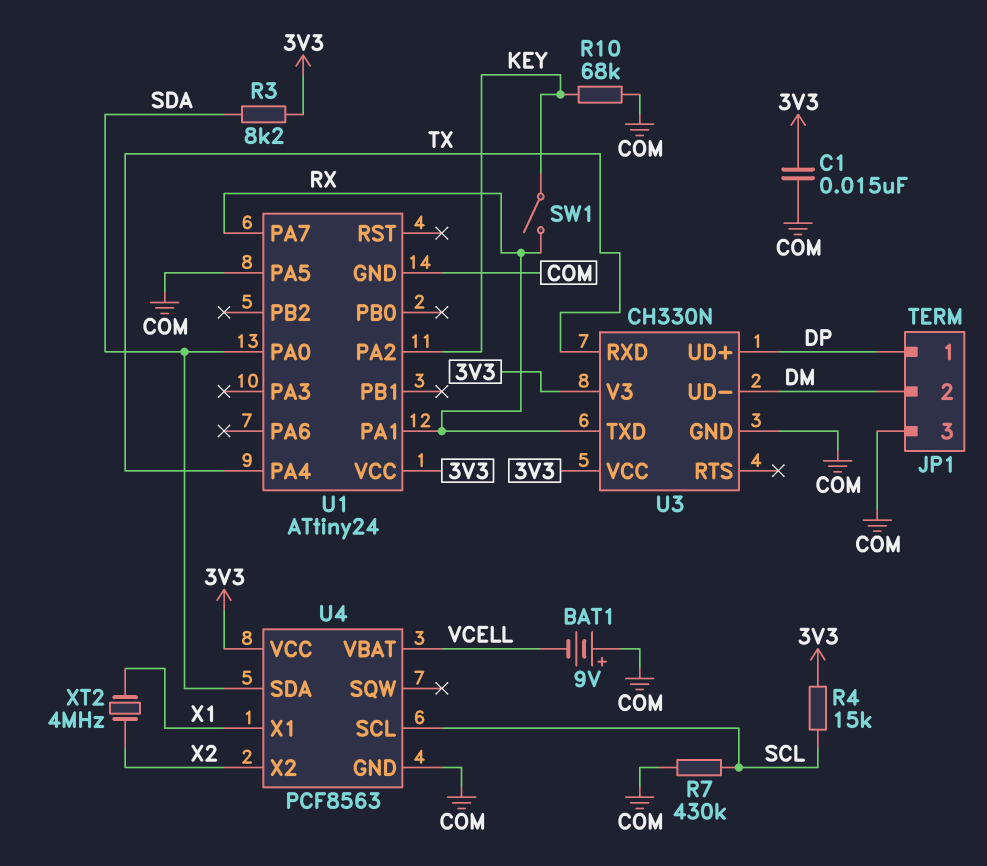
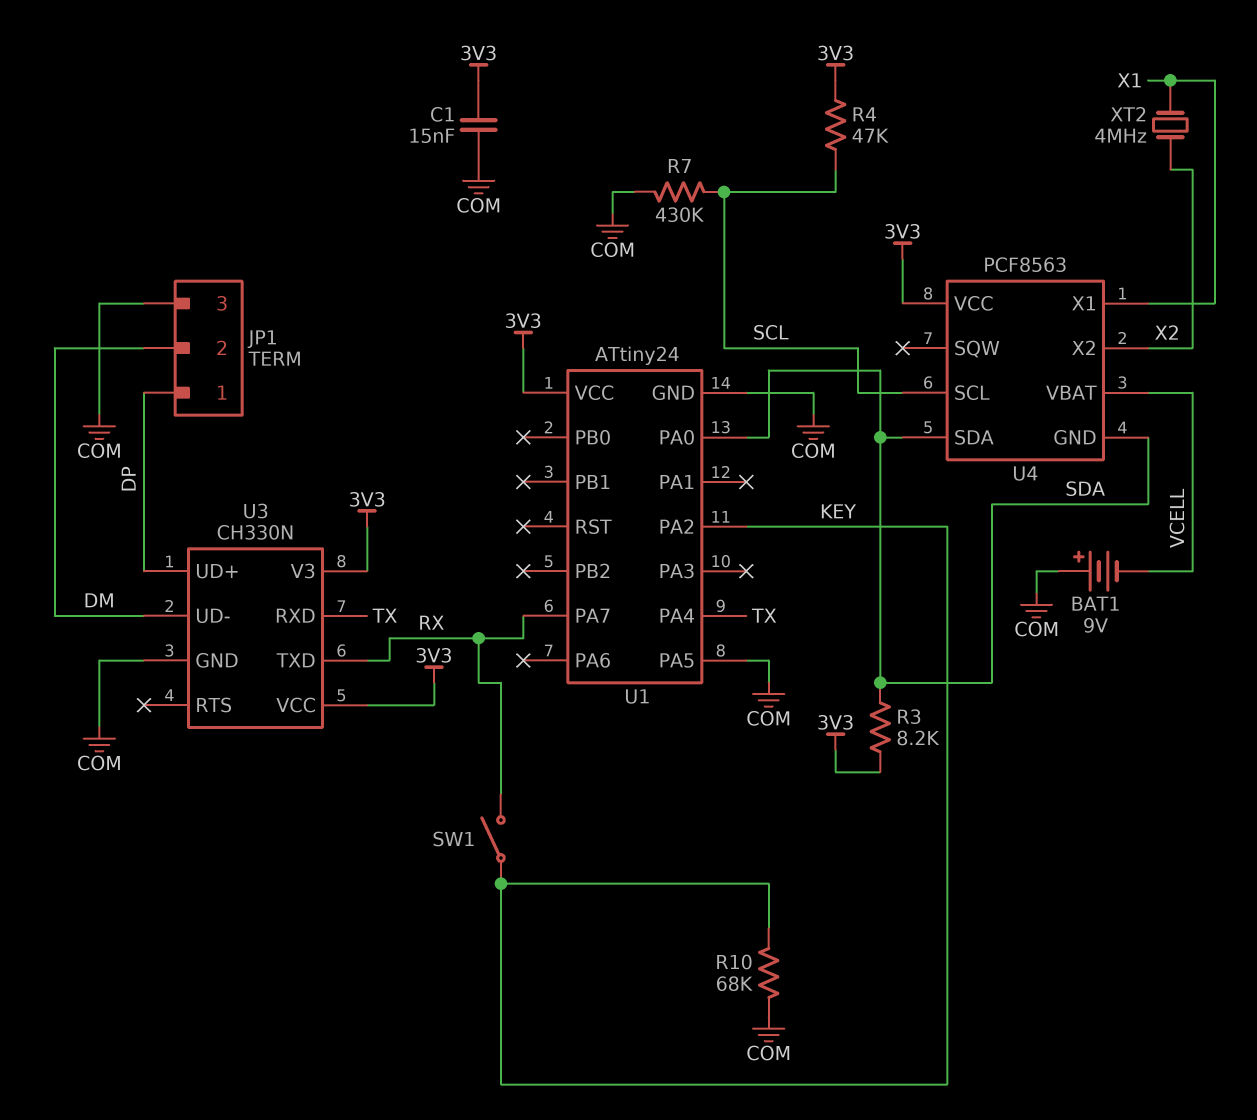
R4: 15k (3V3, SCL) -> 47k (3V3, SCL)
U1 pin PA1: RX -> none
U4 pin GND: COM -> SDA

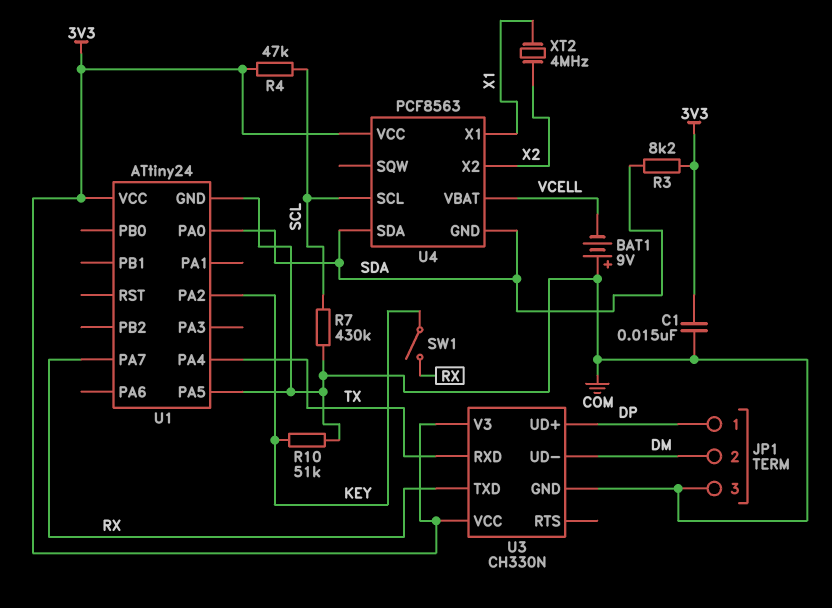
R10: 68k (COM, KEY) -> 51k (COM, KEY)

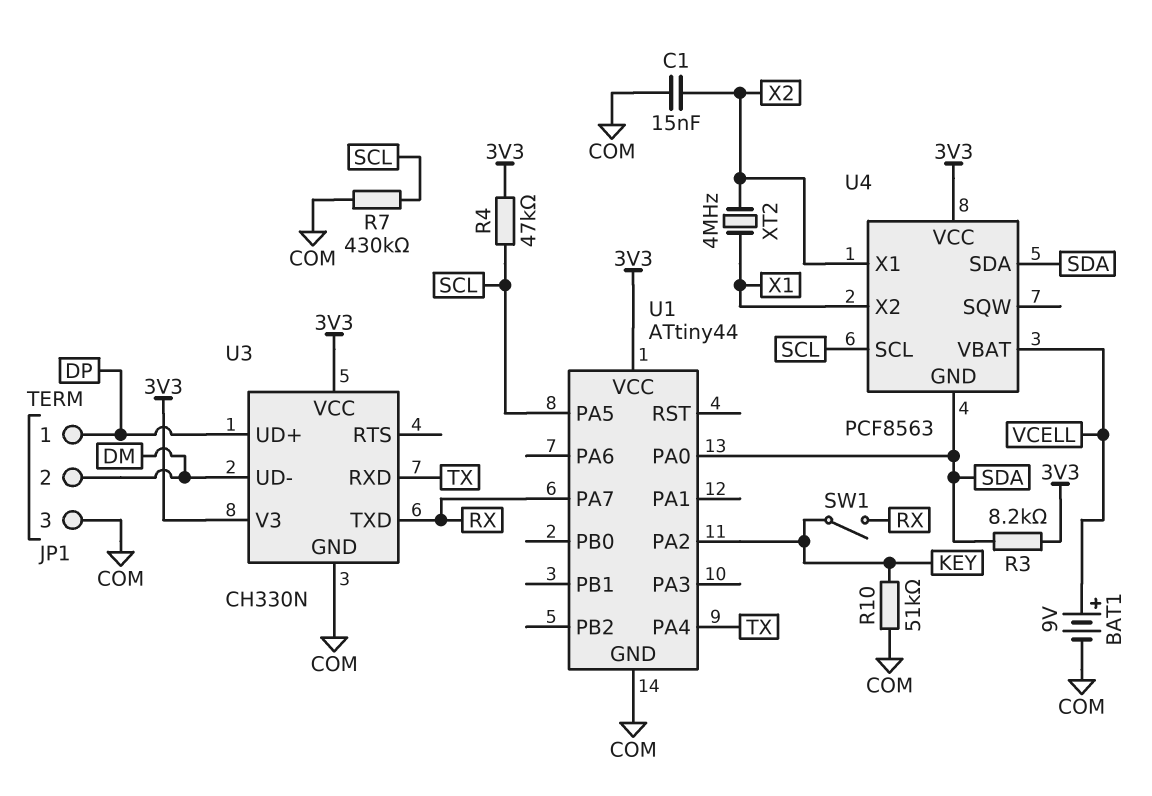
BAT1: 9V (plus COM, minus VCELL) -> 9V (plus VCELL, minus COM)
C1: 15nF (3V3, COM) -> 15nF (COM, X2)
U1: ATtiny24 -> ATtiny44
U1 pin PA5: COM -> SCL
U4 pin X1: X1 -> X2
U4 pin X2: X2 -> X1

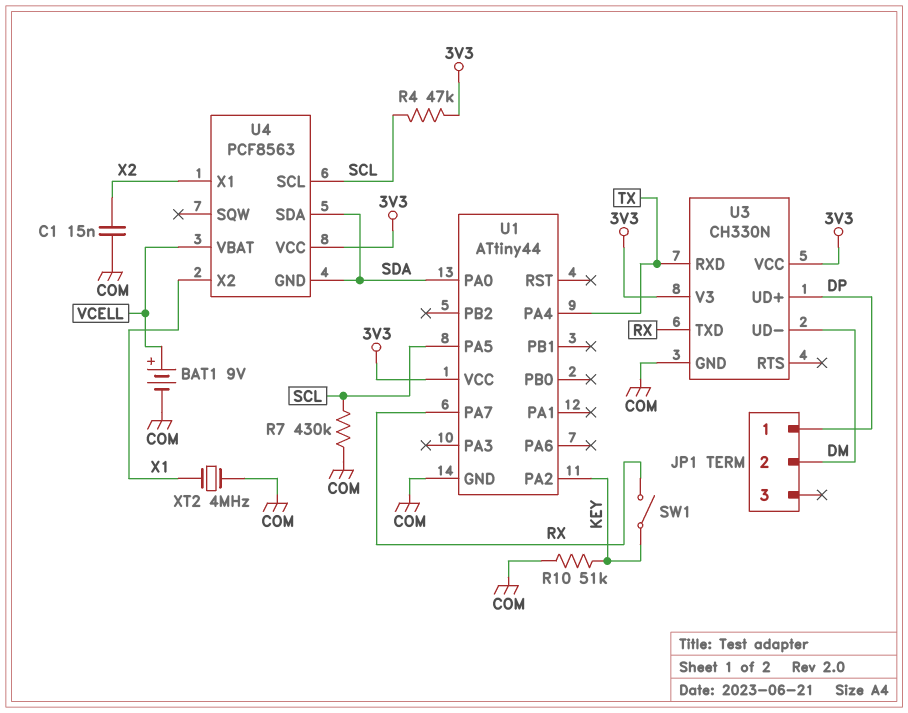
JP1 pin 3: COM -> none
R3: 8.2k (3V3, SDA) -> none
XT2: 4MHz (X1, X2) -> 4MHz (COM, X1)

